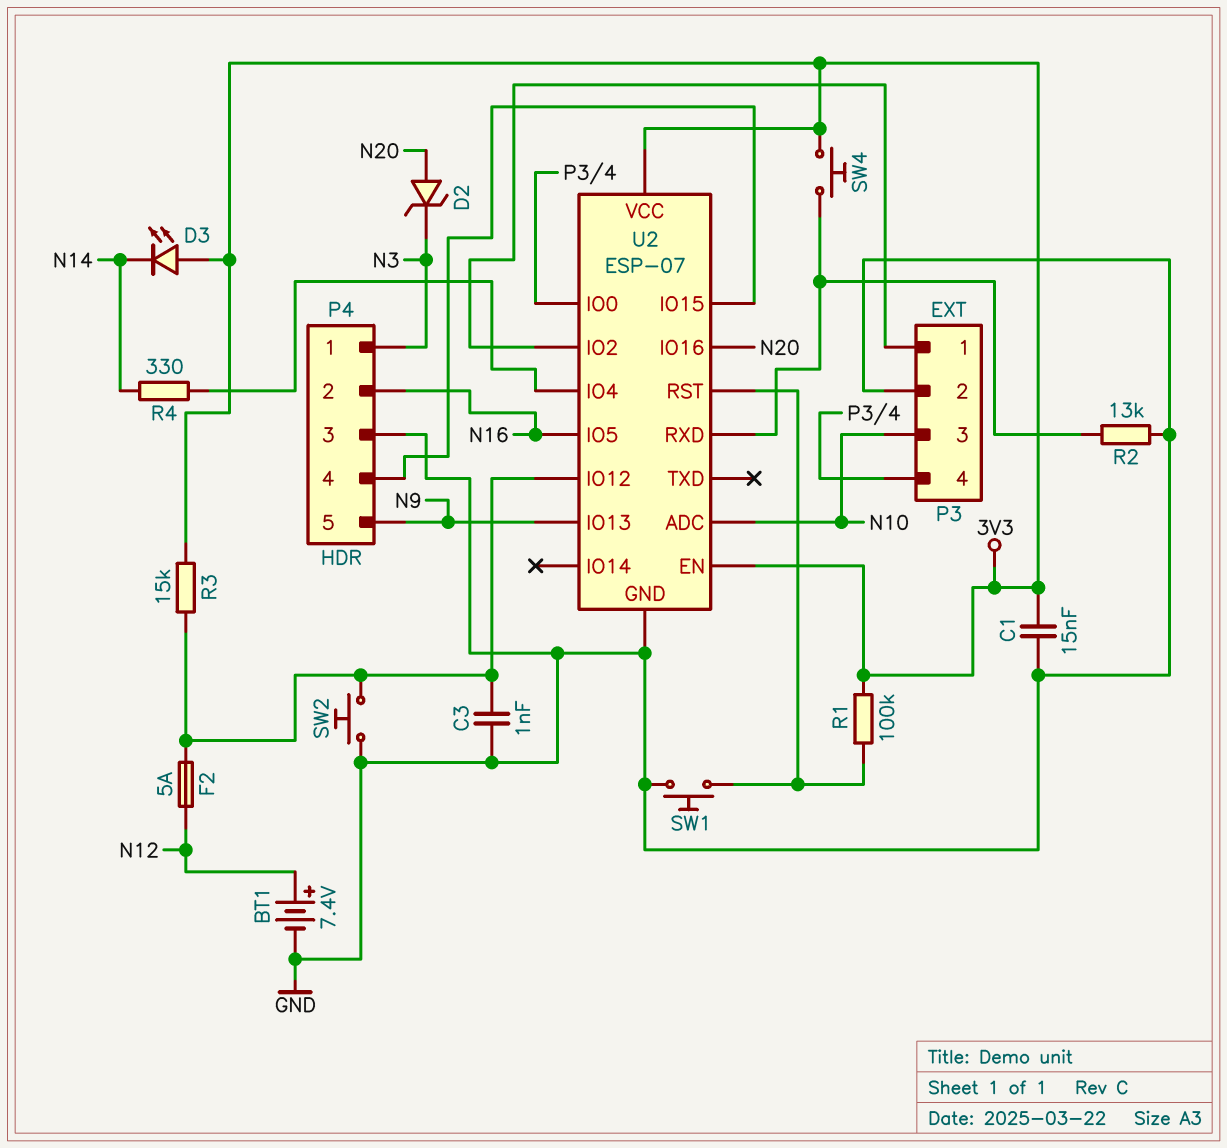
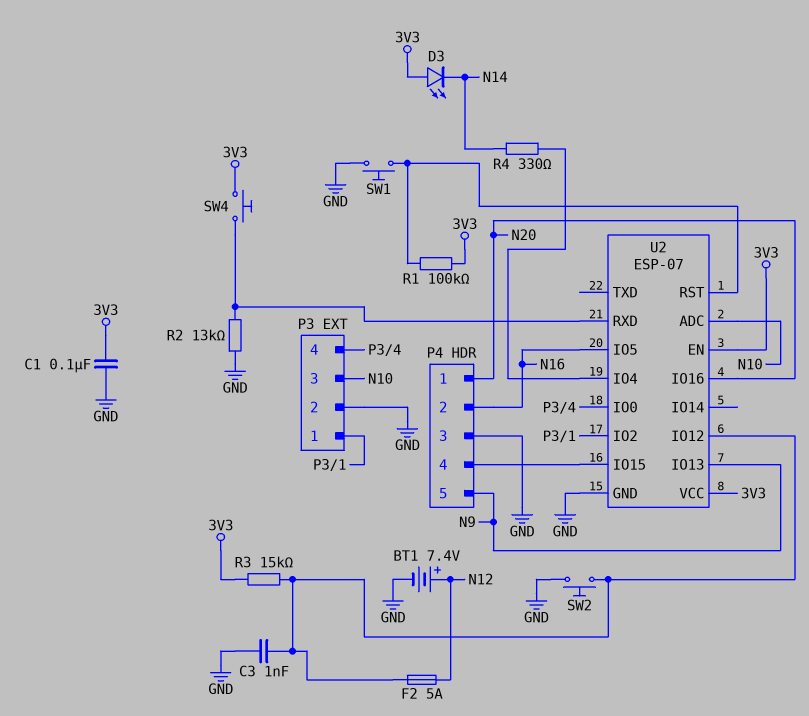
C1: 15nF (3V3, GND) -> 100nF (3V3, GND)
D2: zener (A N20, K N3) -> none
P4 pin 1: N3 -> N20

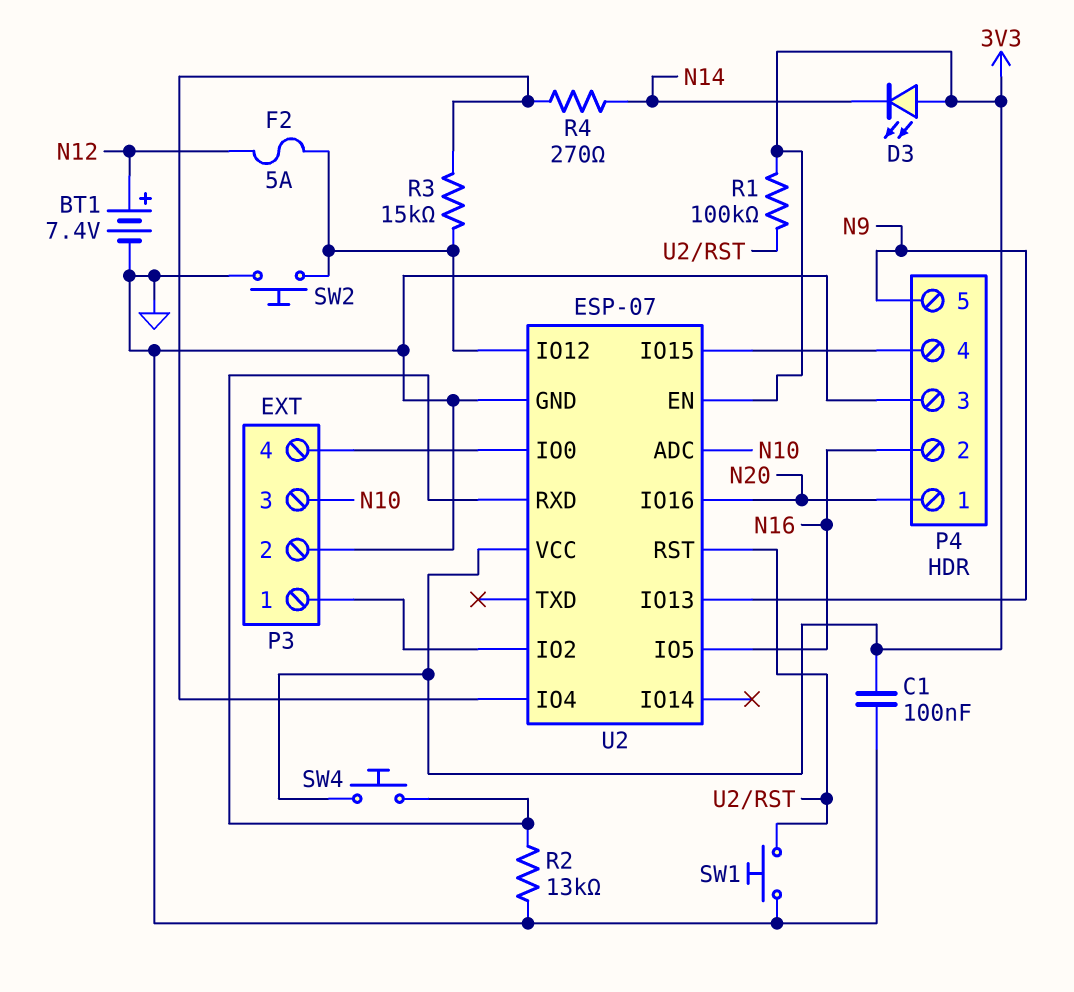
C3: 1nF (GND, U2/IO12) -> none
R3: 15k (3V3, U2/IO12) -> 15k (U2/IO4, U2/IO12)
R4: 330 (N14, U2/IO4) -> 270 (N14, U2/IO4)

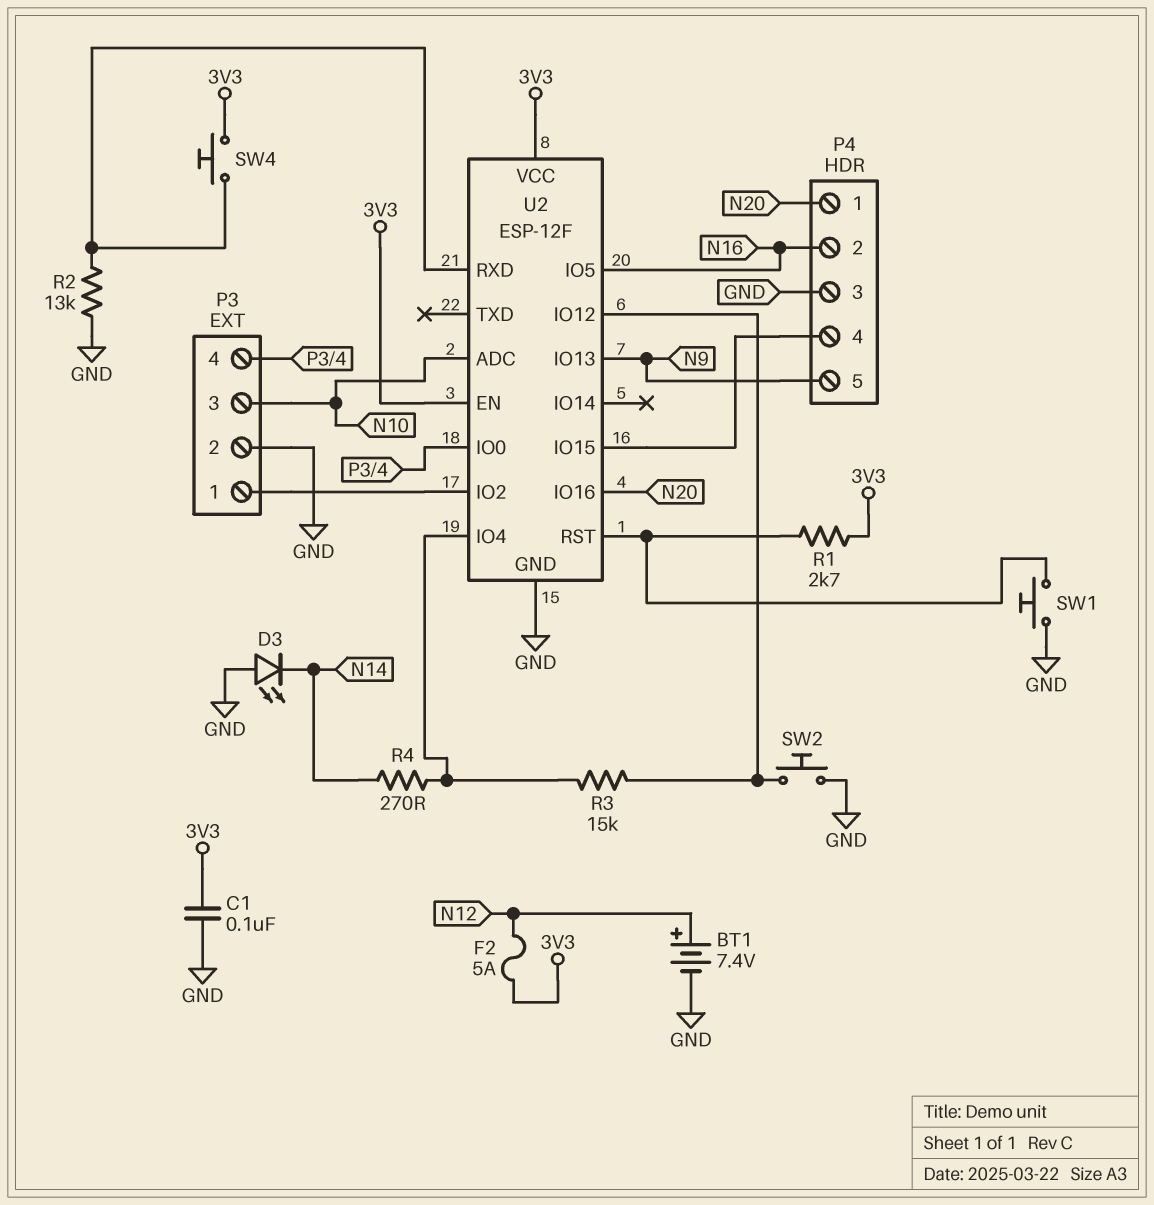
D3: LED (A 3V3, K N14) -> LED (A GND, K N14)
F2: 5A (N12, U2/IO12) -> 5A (3V3, N12)
R1: 100k (3V3, U2/RST) -> 2.7k (3V3, U2/RST)
U2: ESP-07 -> ESP-12F

